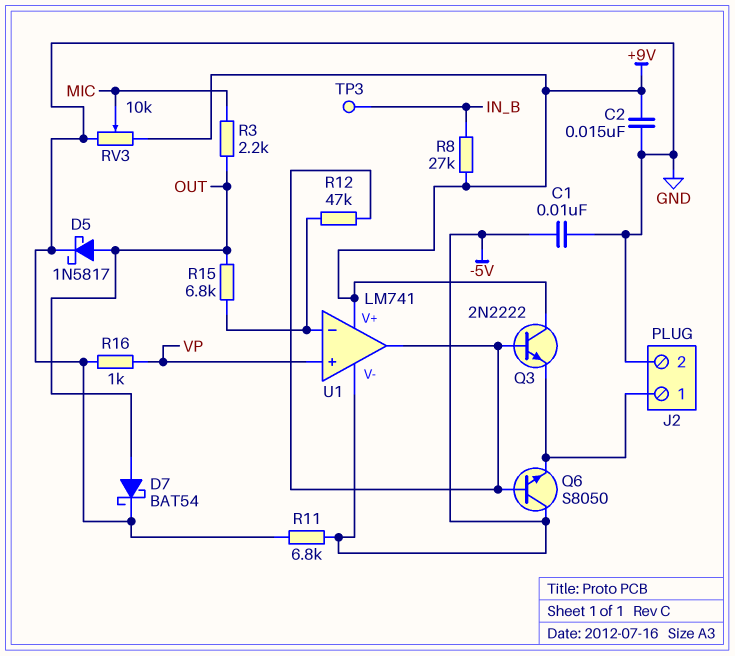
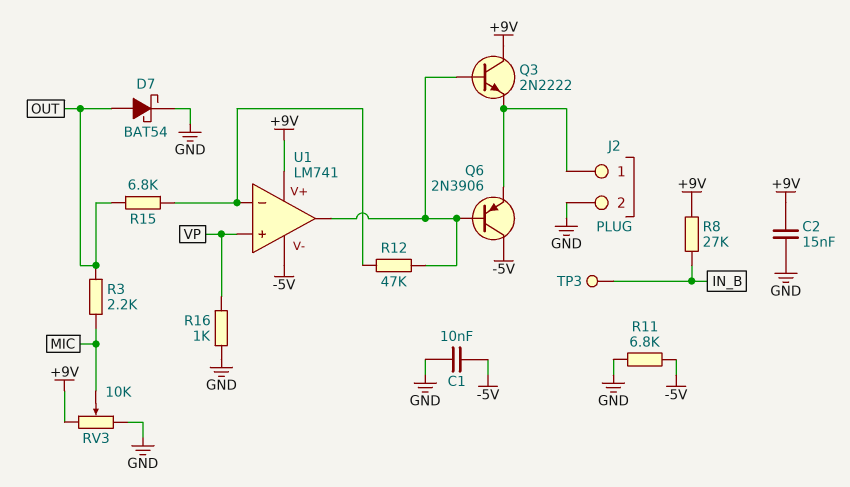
D5: schottky 1N5817 (A OUT, K GND) -> none
Q6: NPN S8050 (B U1/out, C -5V, E J2/1) -> PNP 2N3906 (B U1/out, C -5V, E J2/1)

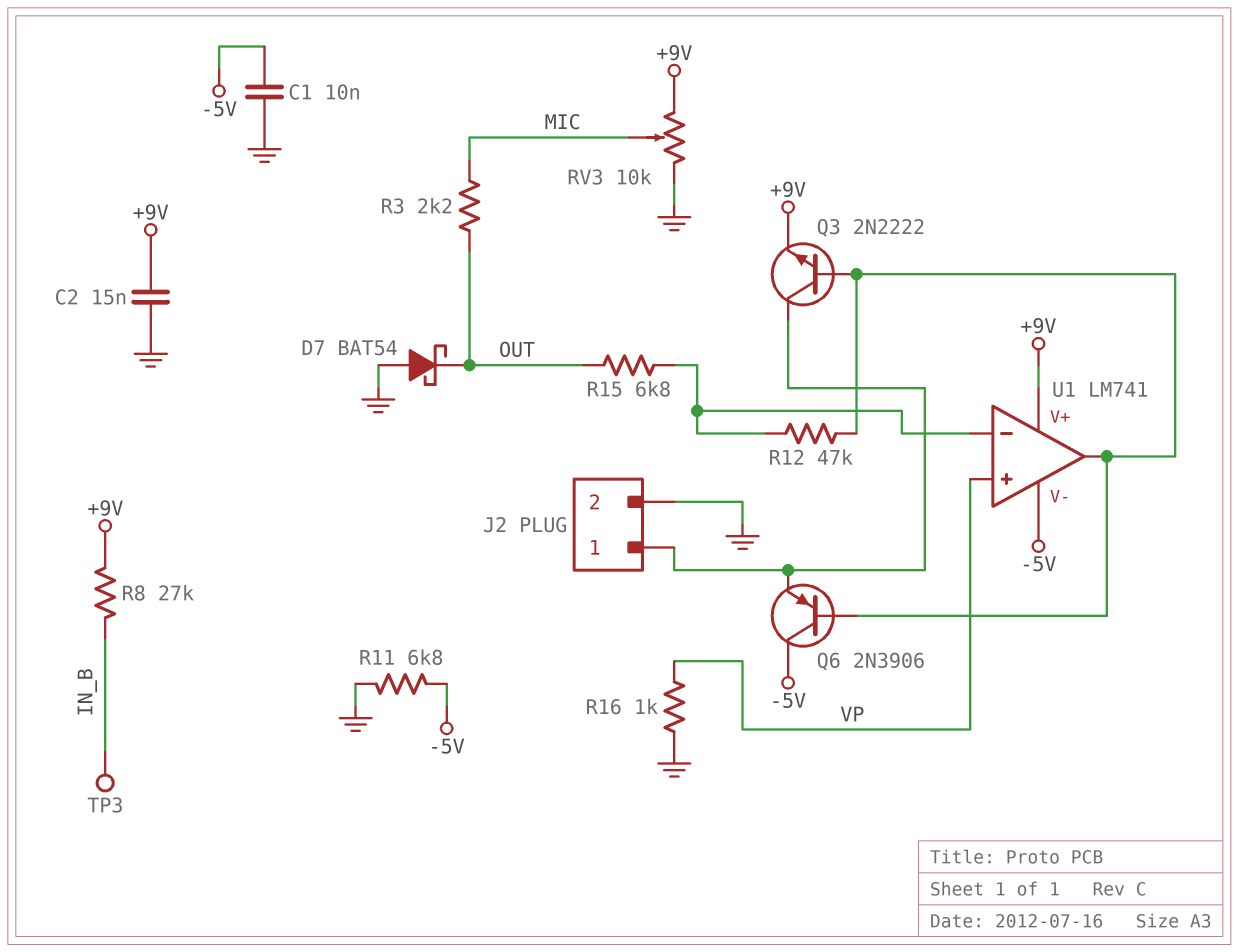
D7: schottky BAT54 (A OUT, K GND) -> schottky BAT54 (A GND, K OUT)
Q3: NPN 2N2222 (B U1/out, C +9V, E J2/1) -> NPN 2N2222 (B U1/out, C J2/1, E +9V)

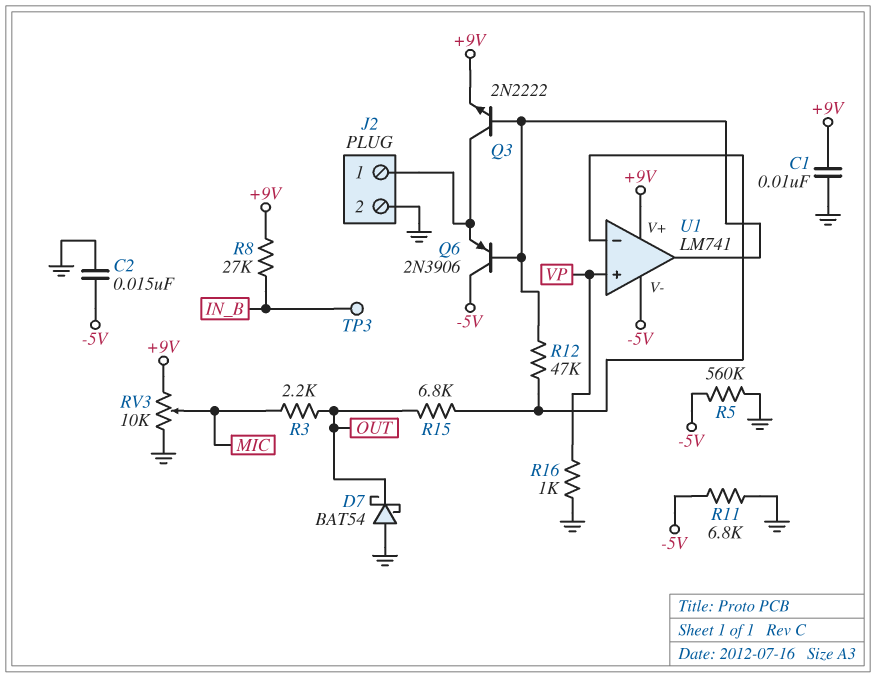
C1: 10nF (-5V, GND) -> 10nF (+9V, GND)
C2: 15nF (+9V, GND) -> 15nF (-5V, GND)
R5: none -> 560k (-5V, GND)

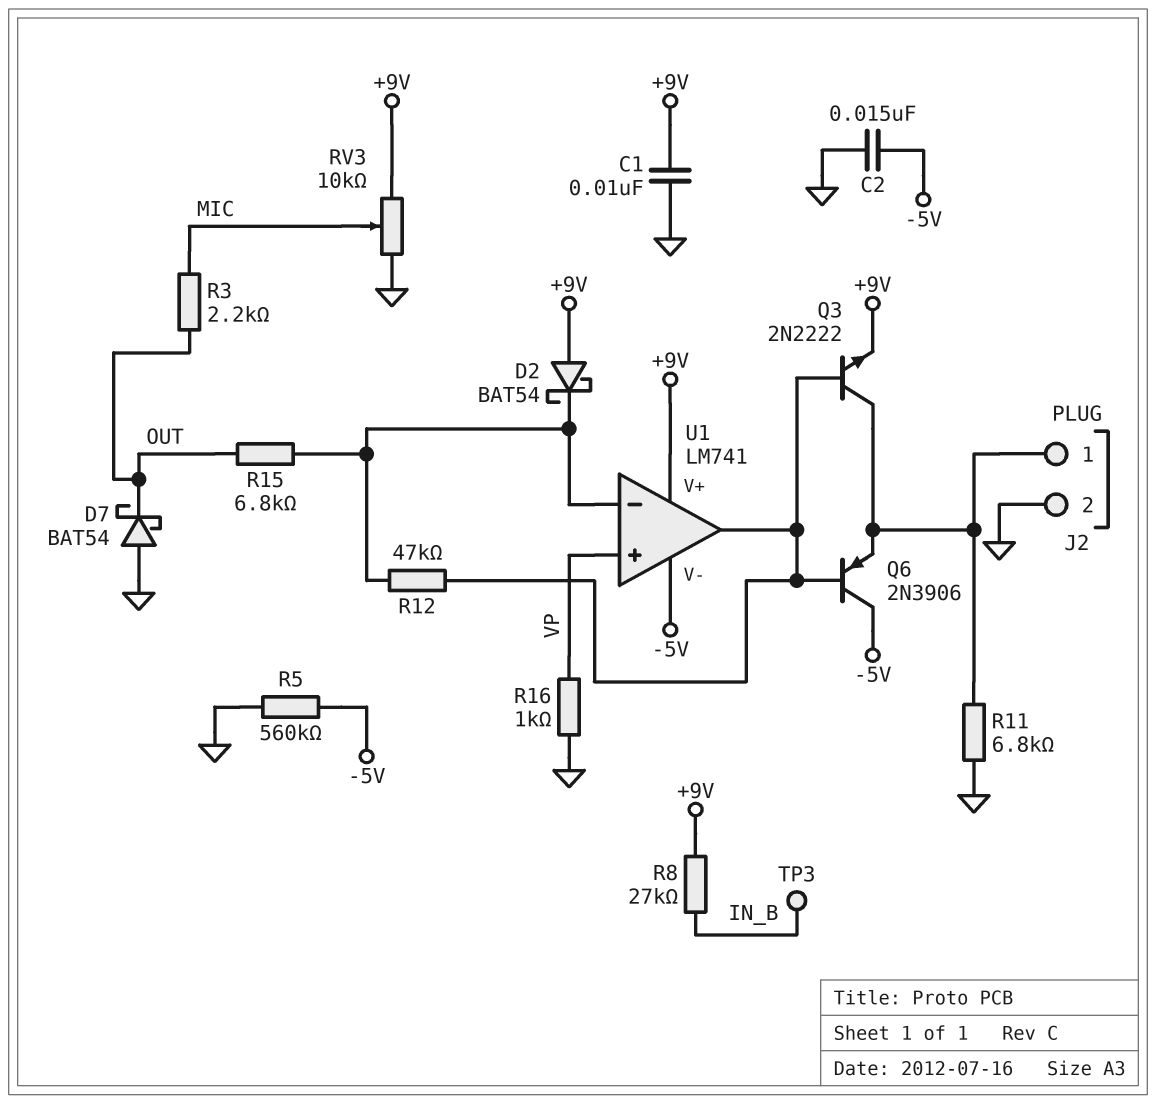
D2: none -> schottky BAT54 (A +9V, K U1/in-)
R11: 6.8k (-5V, GND) -> 6.8k (GND, J2/1)

